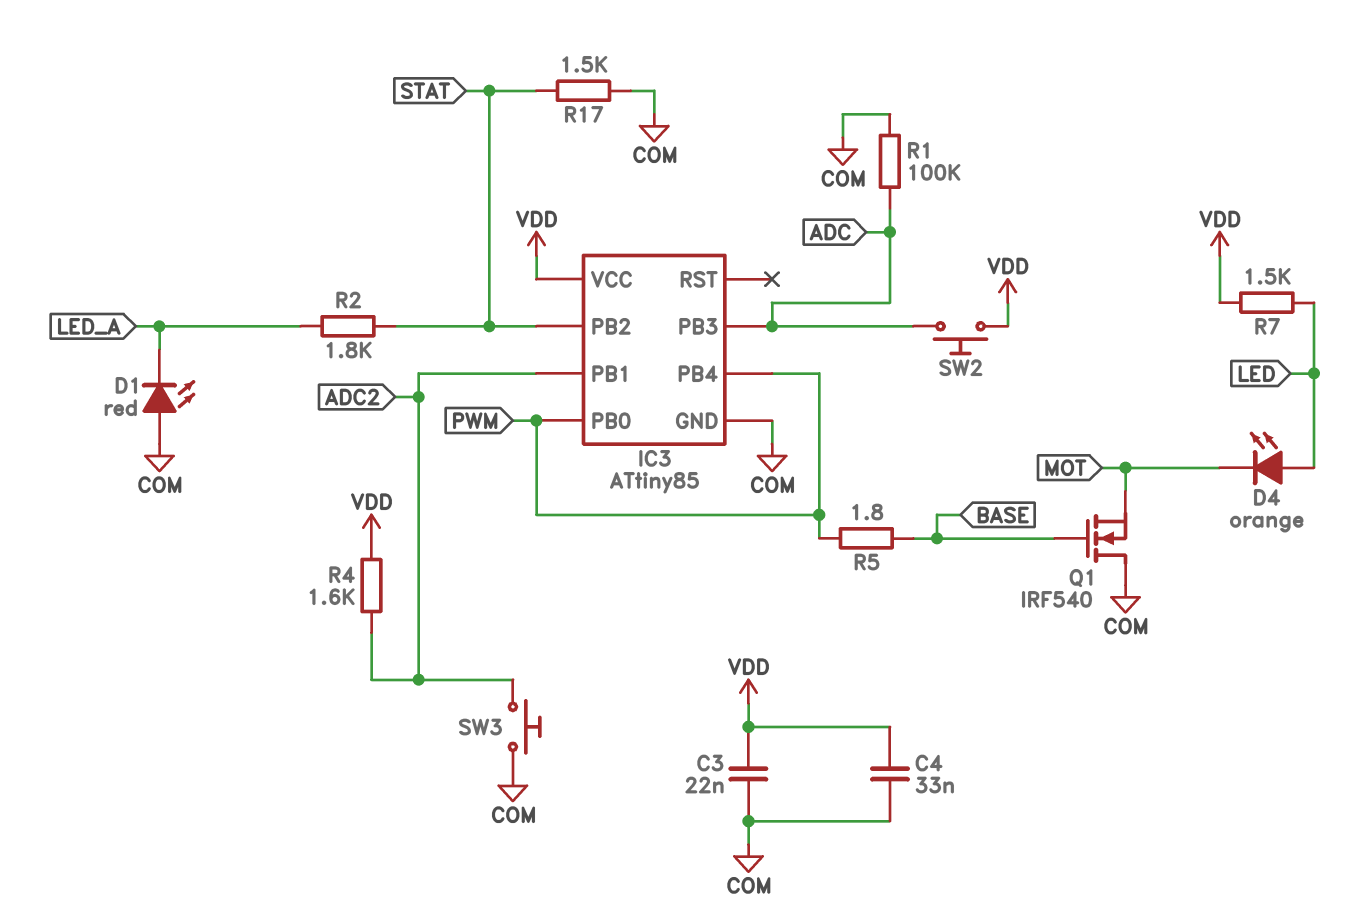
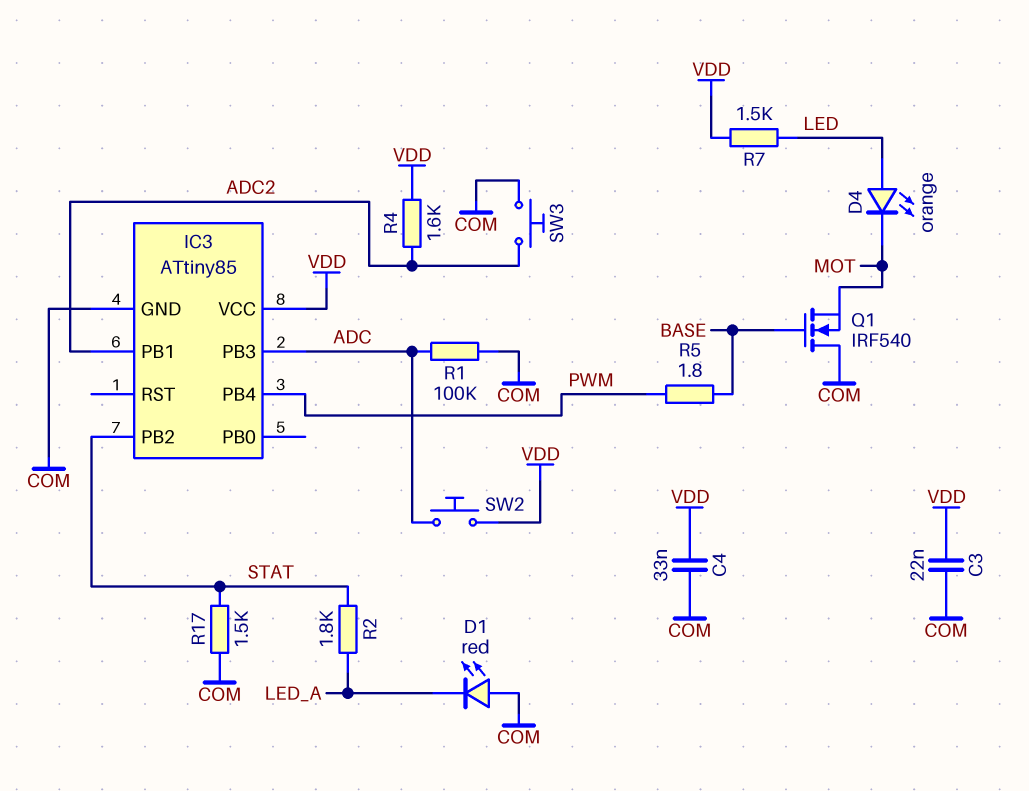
IC3 pin PB0: PWM -> none

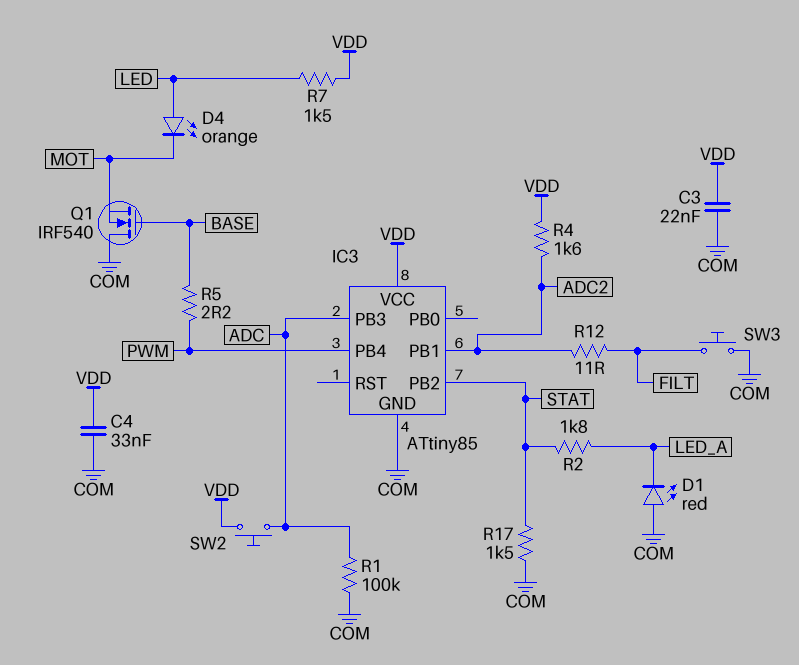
R5: 1.8 (BASE, PWM) -> 2.2 (BASE, PWM)
R12: none -> 11 (ADC2, FILT)
SW3: button (ADC2, COM) -> button (COM, FILT)

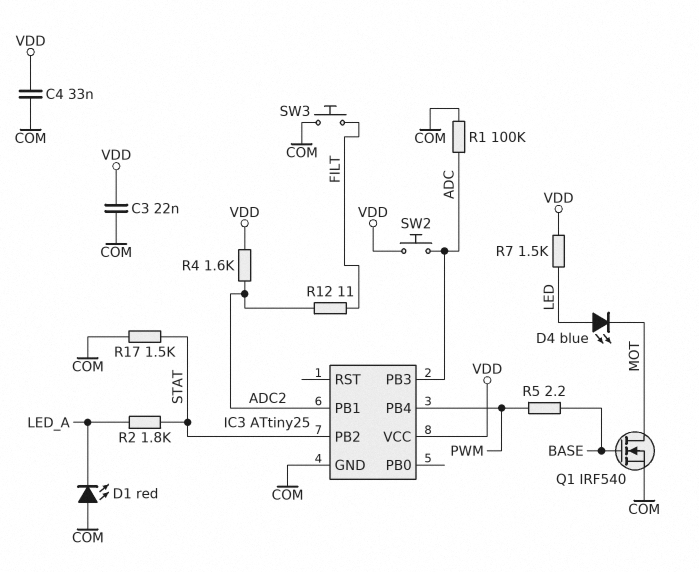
D4: LED orange (A LED, K MOT) -> LED blue (A LED, K MOT)
IC3: ATtiny85 -> ATtiny25
Q1: NMOS IRF540 (G BASE, D COM, S MOT) -> NMOS IRF540 (G BASE, D MOT, S COM)

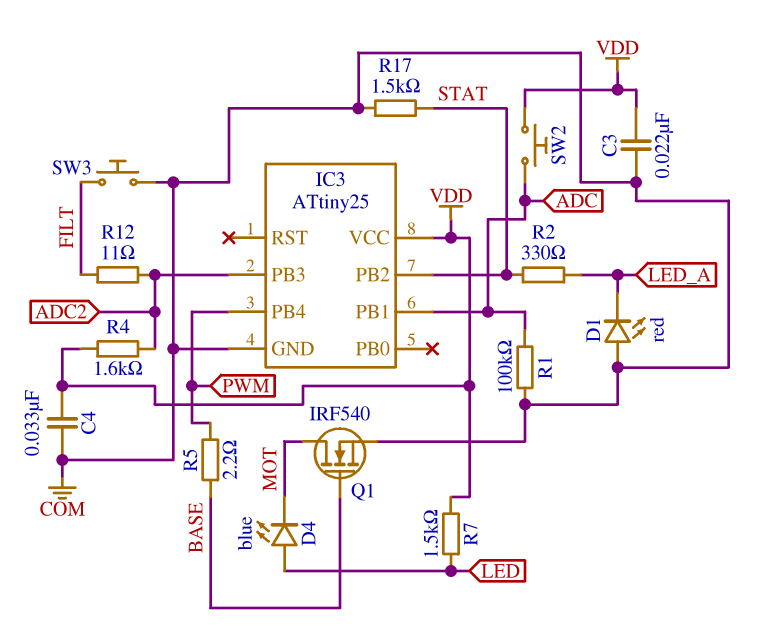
IC3 pin PB1: ADC2 -> ADC
IC3 pin PB3: ADC -> ADC2
R2: 1.8k (LED_A, STAT) -> 330 (LED_A, STAT)

